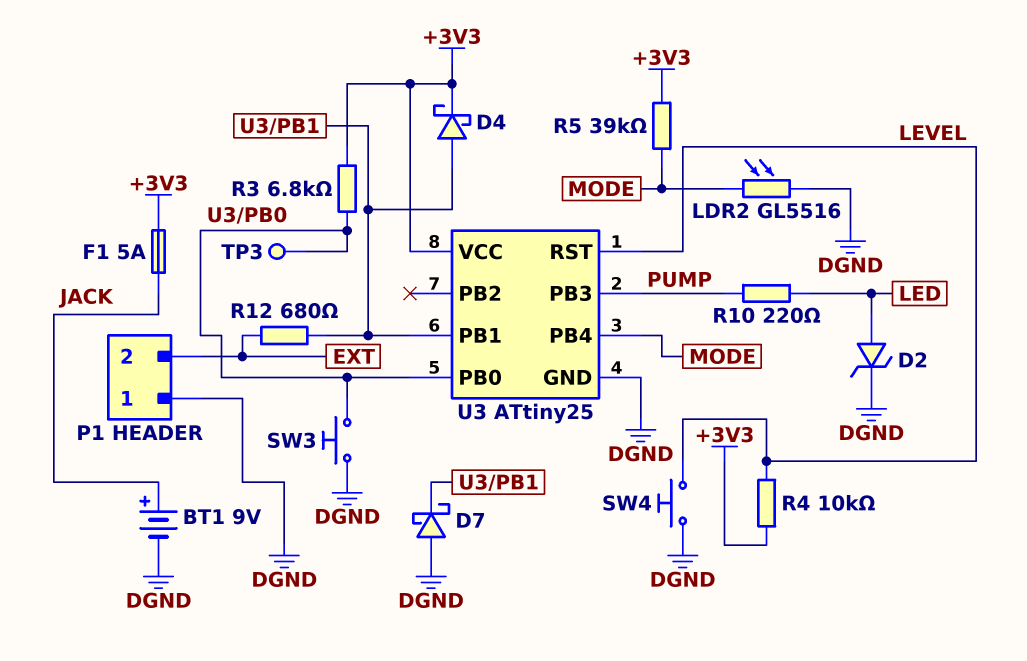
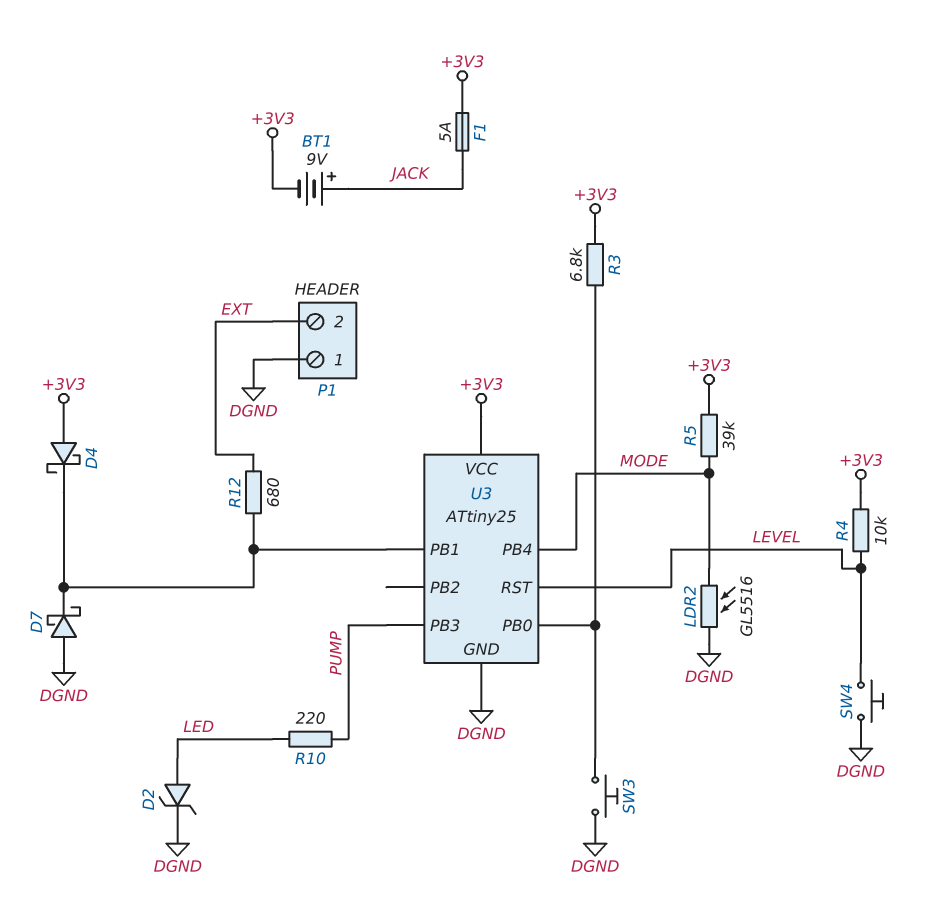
BT1: 9V (plus JACK, minus DGND) -> 9V (plus JACK, minus +3V3)
D4: schottky (A U3/PB1, K +3V3) -> schottky (A +3V3, K U3/PB1)
TP3: test point (U3/PB0) -> none

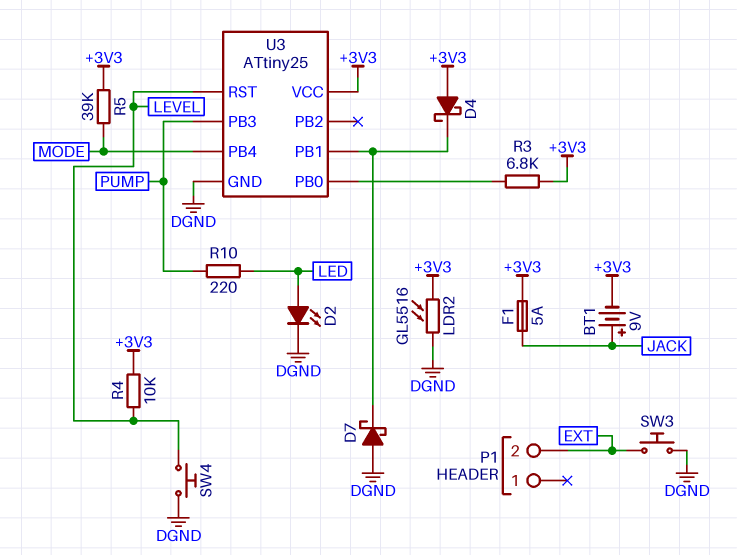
D2: zener (A LED, K DGND) -> LED (A LED, K DGND)
LDR2: GL5516 (DGND, MODE) -> GL5516 (+3V3, DGND)
P1 pin 1: DGND -> none
R12: 680 (EXT, U3/PB1) -> none
SW3: button (DGND, U3/PB0) -> button (DGND, EXT)

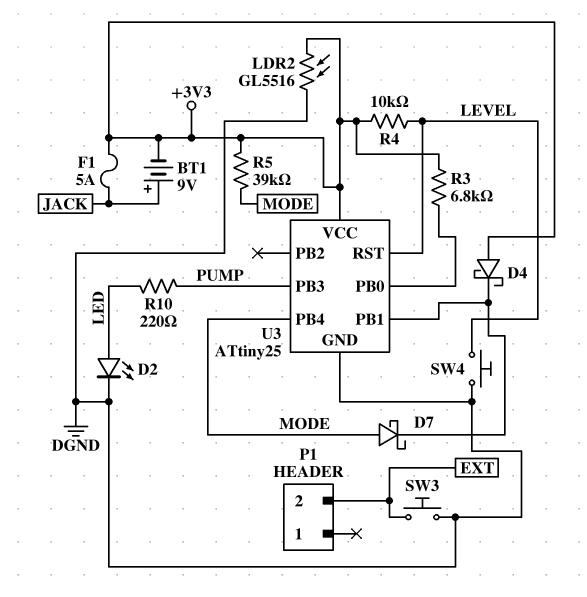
D7: schottky (A DGND, K U3/PB1) -> schottky (A MODE, K U3/PB1)

